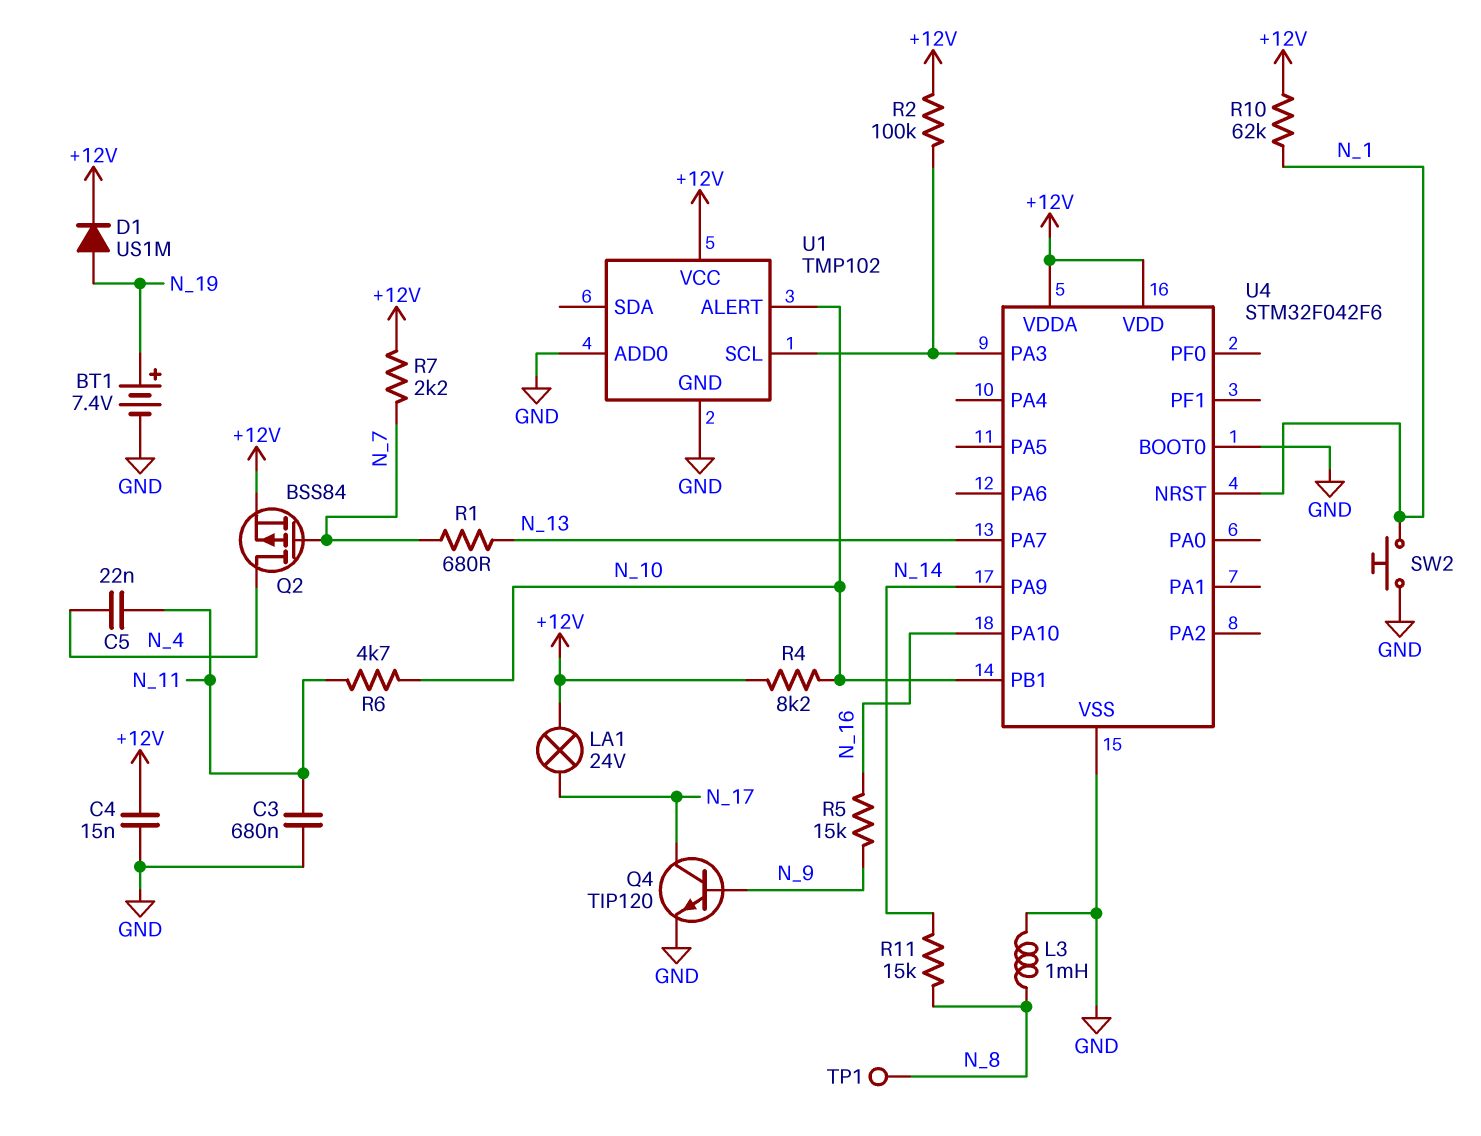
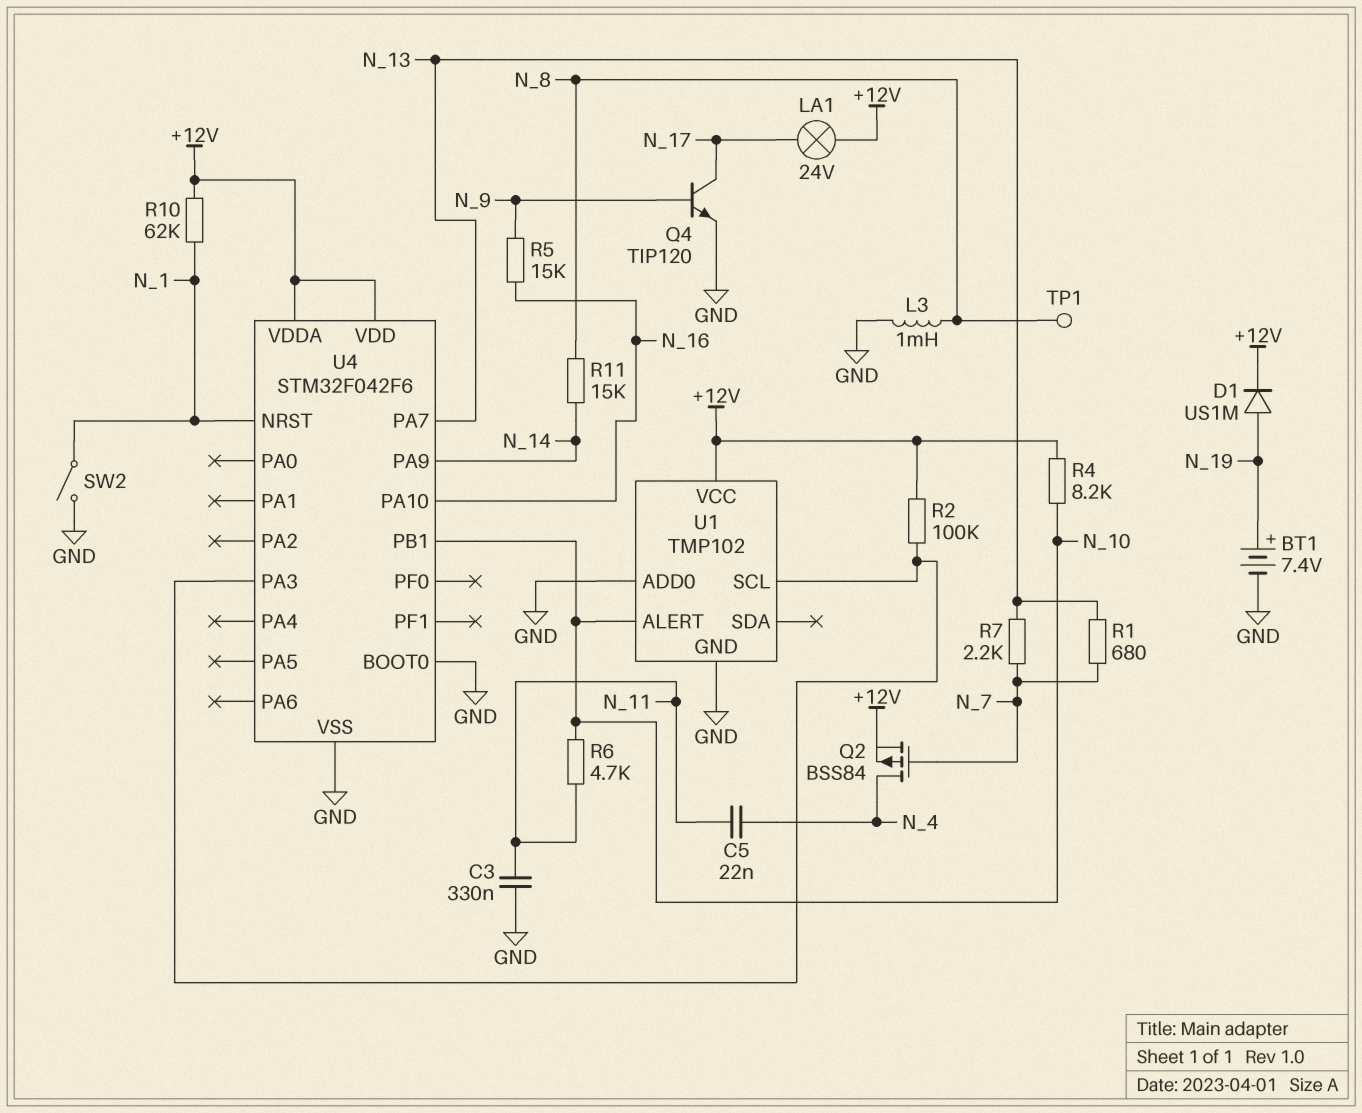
C3: 680nF (GND, N_11) -> 330nF (GND, N_11)
C4: 15nF (+12V, GND) -> none
R7: 2.2k (+12V, N_7) -> 2.2k (N_7, N_13)
SW2: button (GND, N_1) -> switch (GND, N_1)

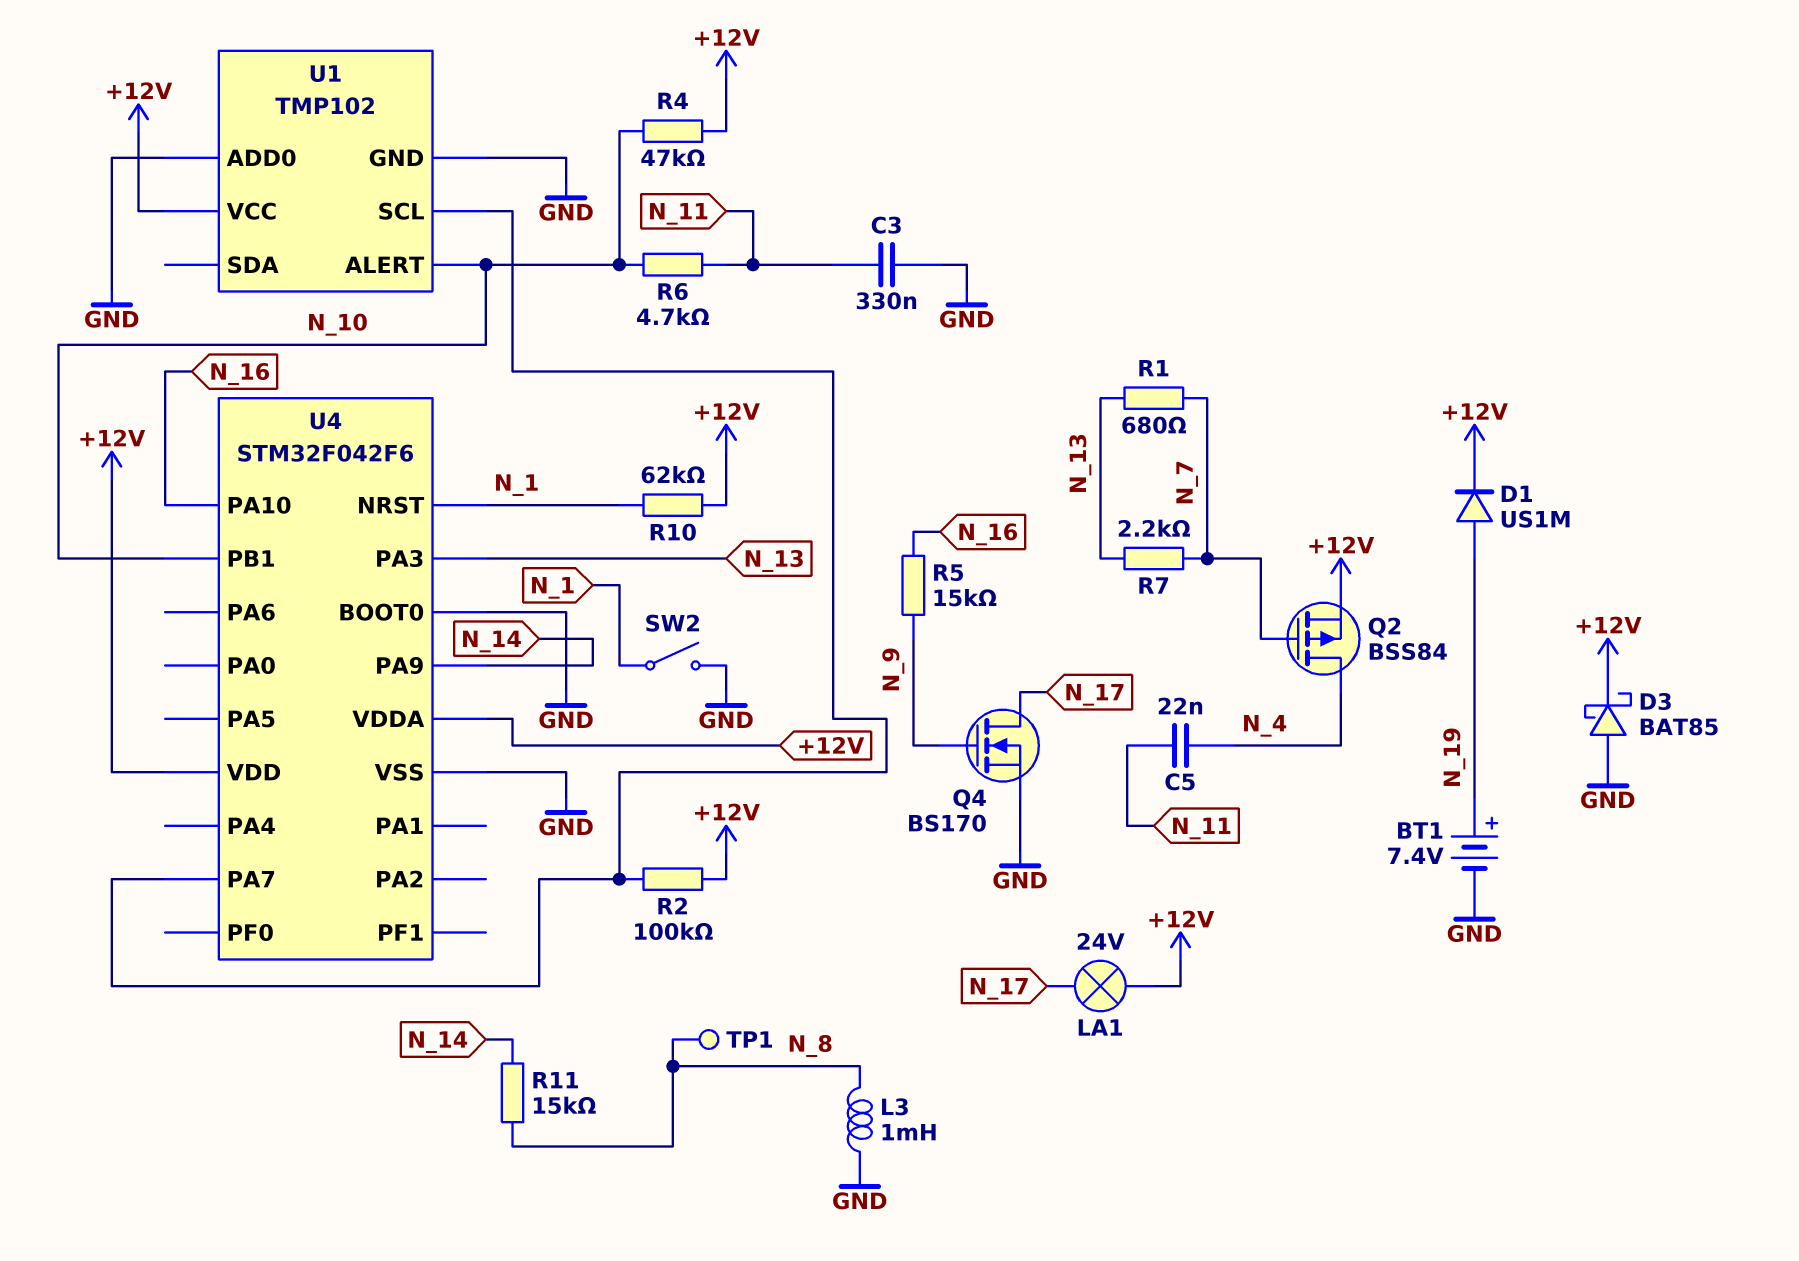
D3: none -> schottky BAT85 (A GND, K +12V)
Q4: NPN TIP120 (B N_9, C N_17, E GND) -> NMOS BS170 (G N_9, D N_17, S GND)
R4: 8.2k (+12V, N_10) -> 47k (+12V, N_10)
U4 pin PA3: U1/SCL -> N_13
U4 pin PA7: N_13 -> U1/SCL

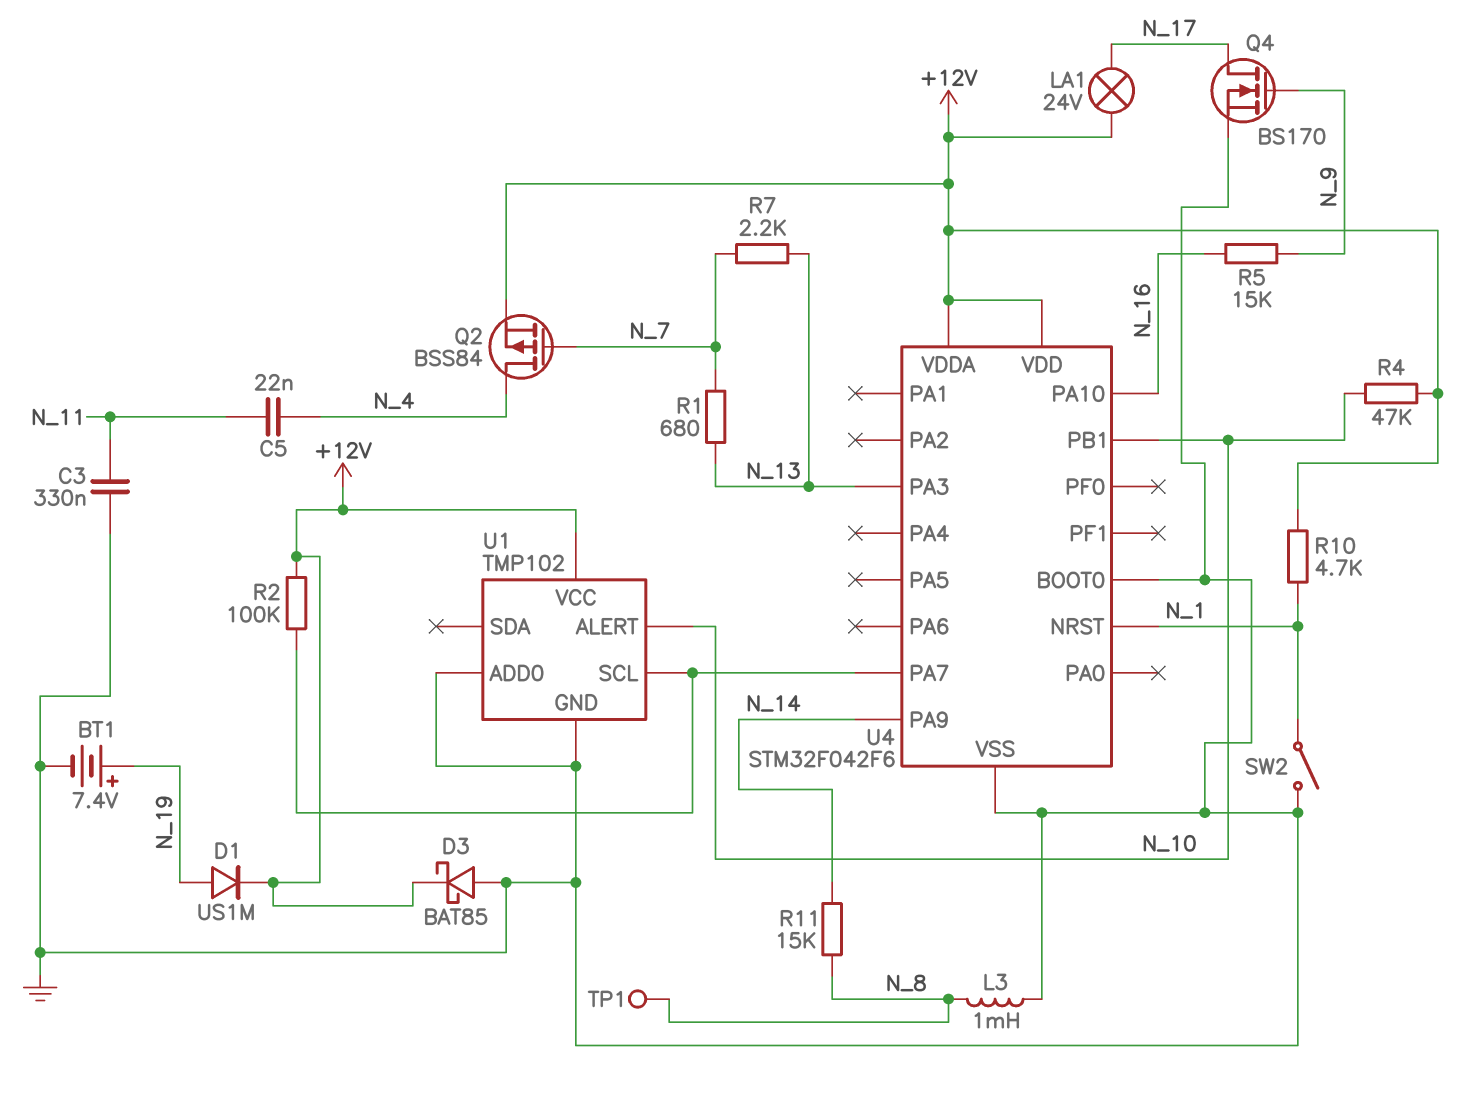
R6: 4.7k (N_10, N_11) -> none
R10: 62k (+12V, N_1) -> 4.7k (+12V, N_1)

